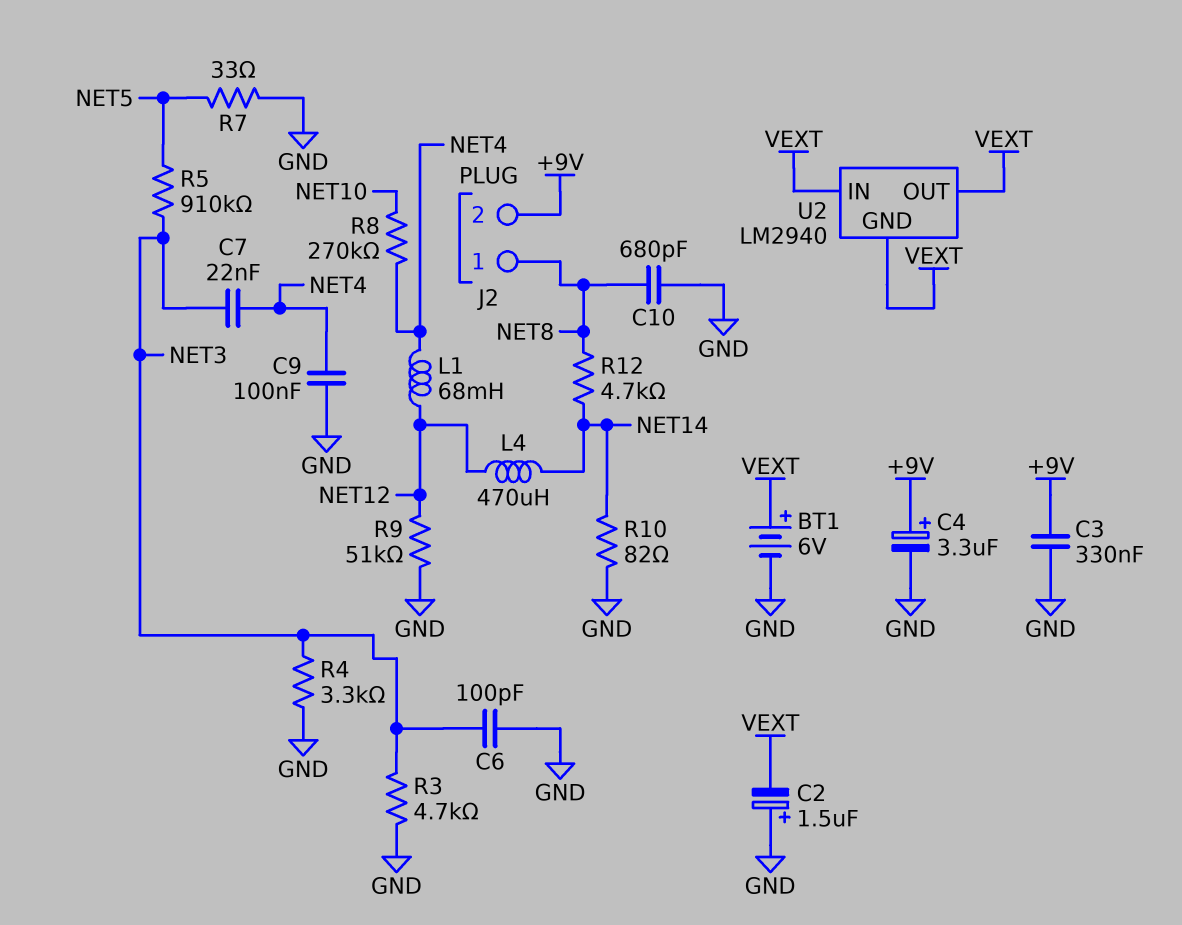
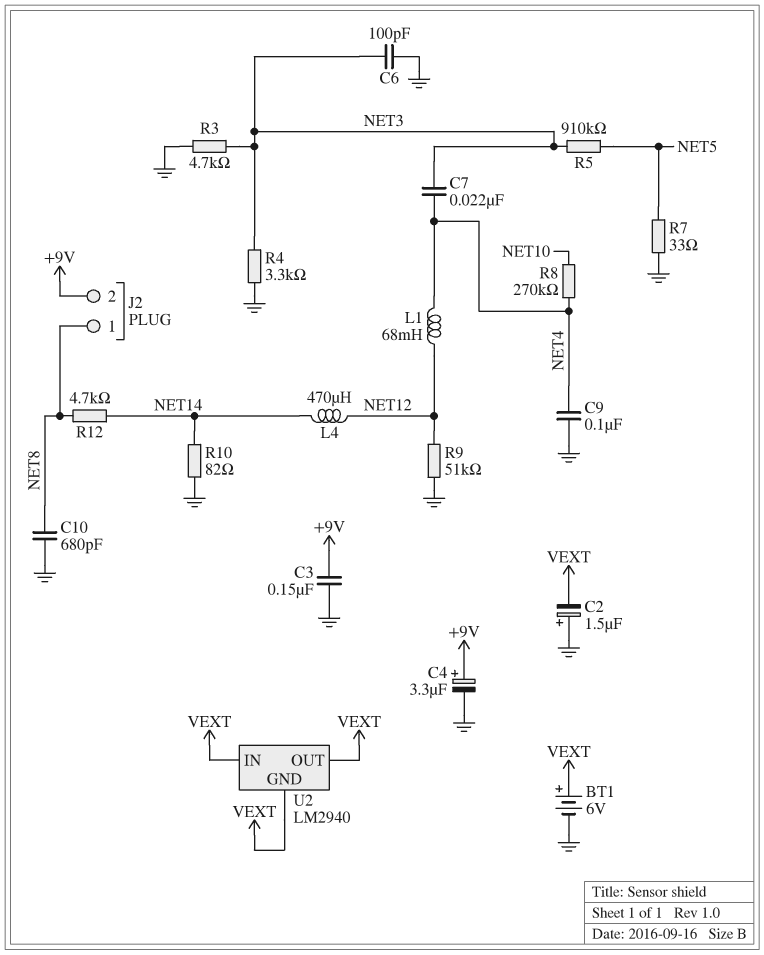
C3: 330nF (+9V, GND) -> 150nF (+9V, GND)

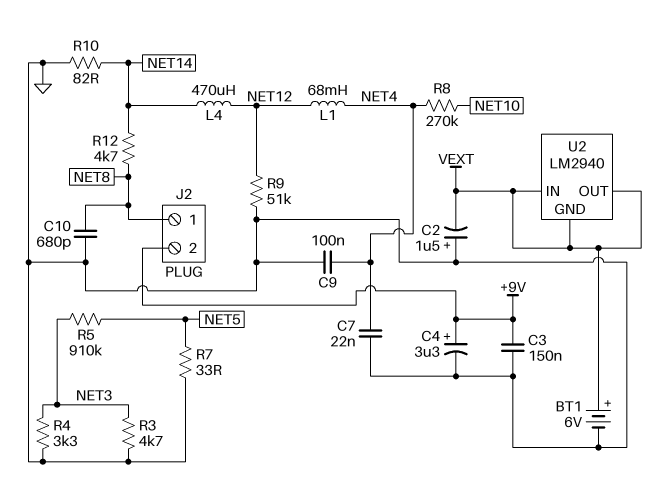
C6: 100pF (GND, NET3) -> none
C7: 22nF (NET3, NET4) -> 22nF (GND, NET4)

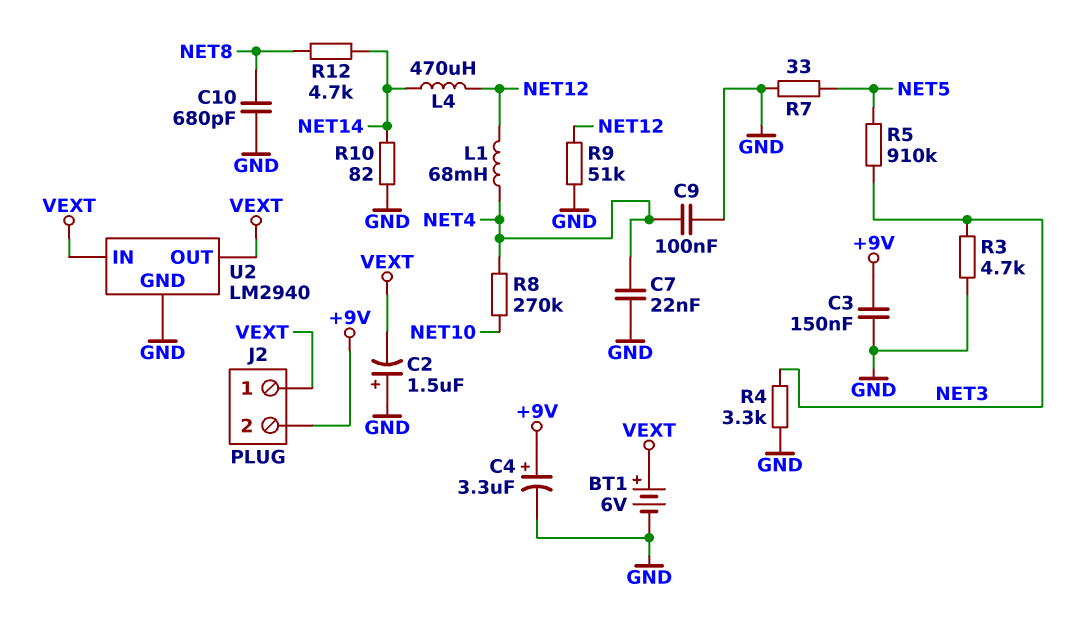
J2 pin 1: NET8 -> VEXT
U2 pin GND: VEXT -> GND

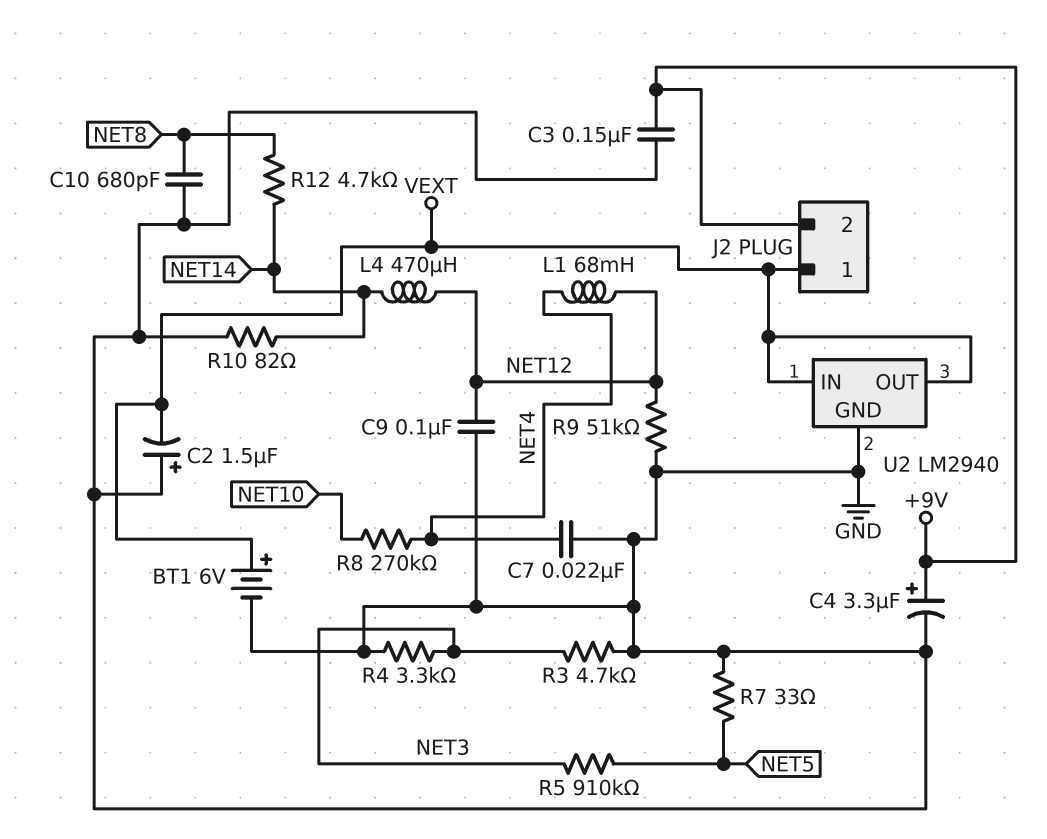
C9: 100nF (GND, NET4) -> 100nF (GND, NET12)

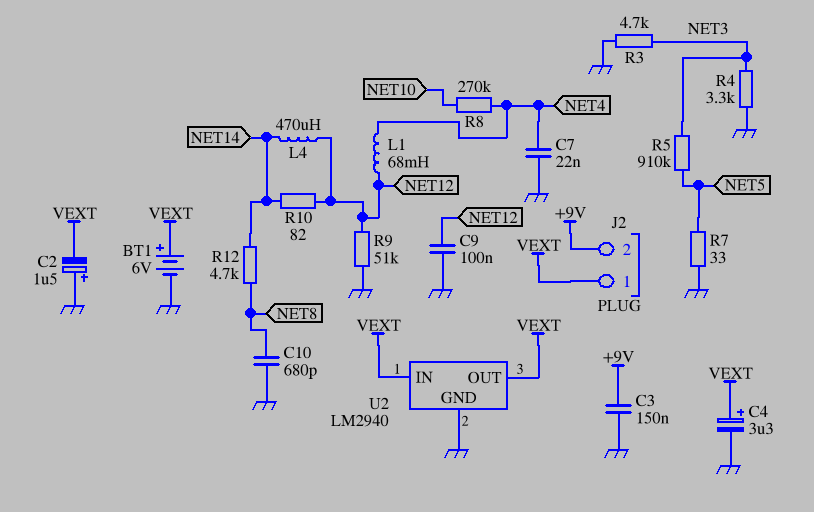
C4: 3.3uF (plus +9V, minus GND) -> 3.3uF (plus VEXT, minus GND)
R10: 82 (GND, NET14) -> 82 (NET12, NET14)

